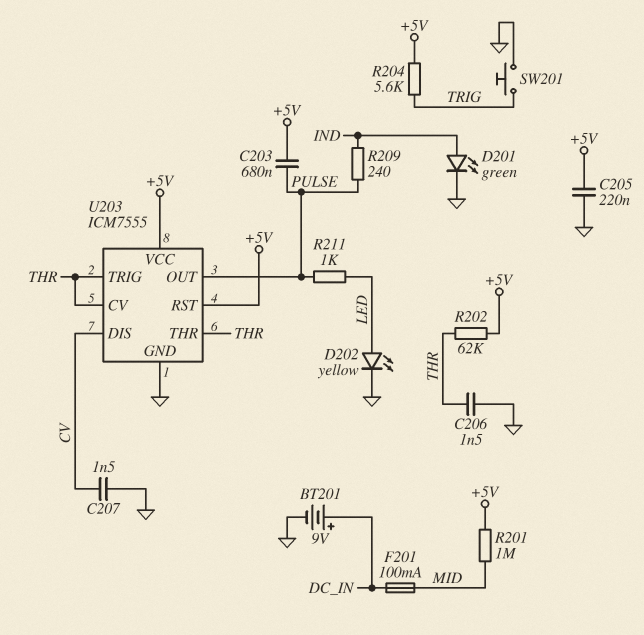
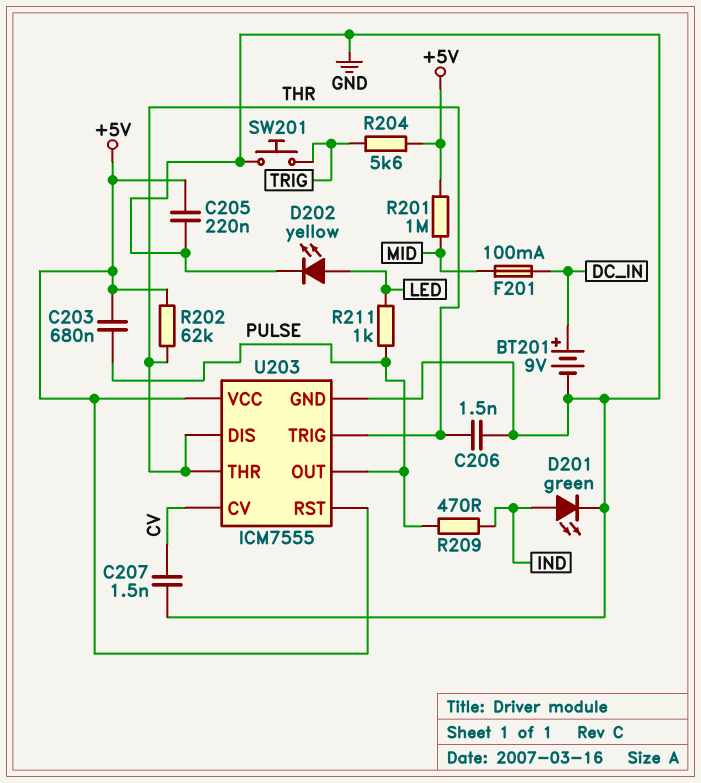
R209: 240 (IND, PULSE) -> 470 (IND, PULSE)
U203 pin CV: THR -> CV
U203 pin DIS: CV -> THR

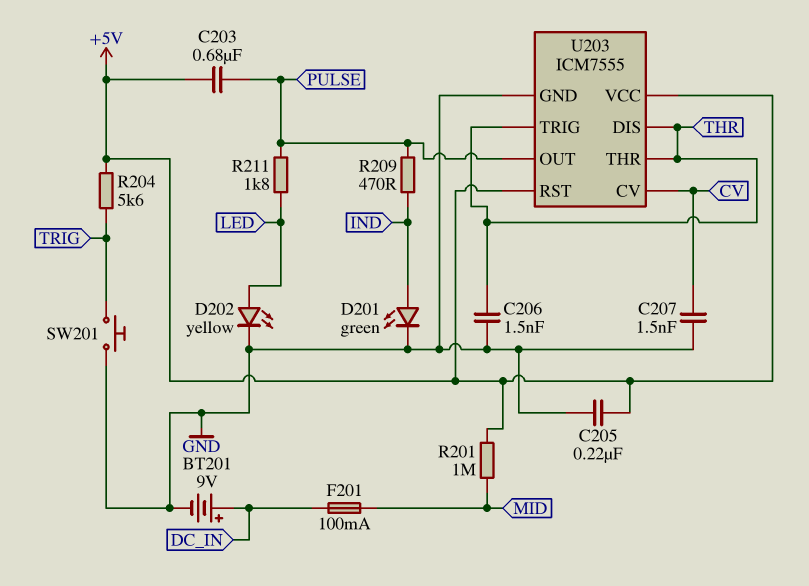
R202: 62k (+5V, THR) -> none
R211: 1k (LED, PULSE) -> 1.8k (LED, PULSE)

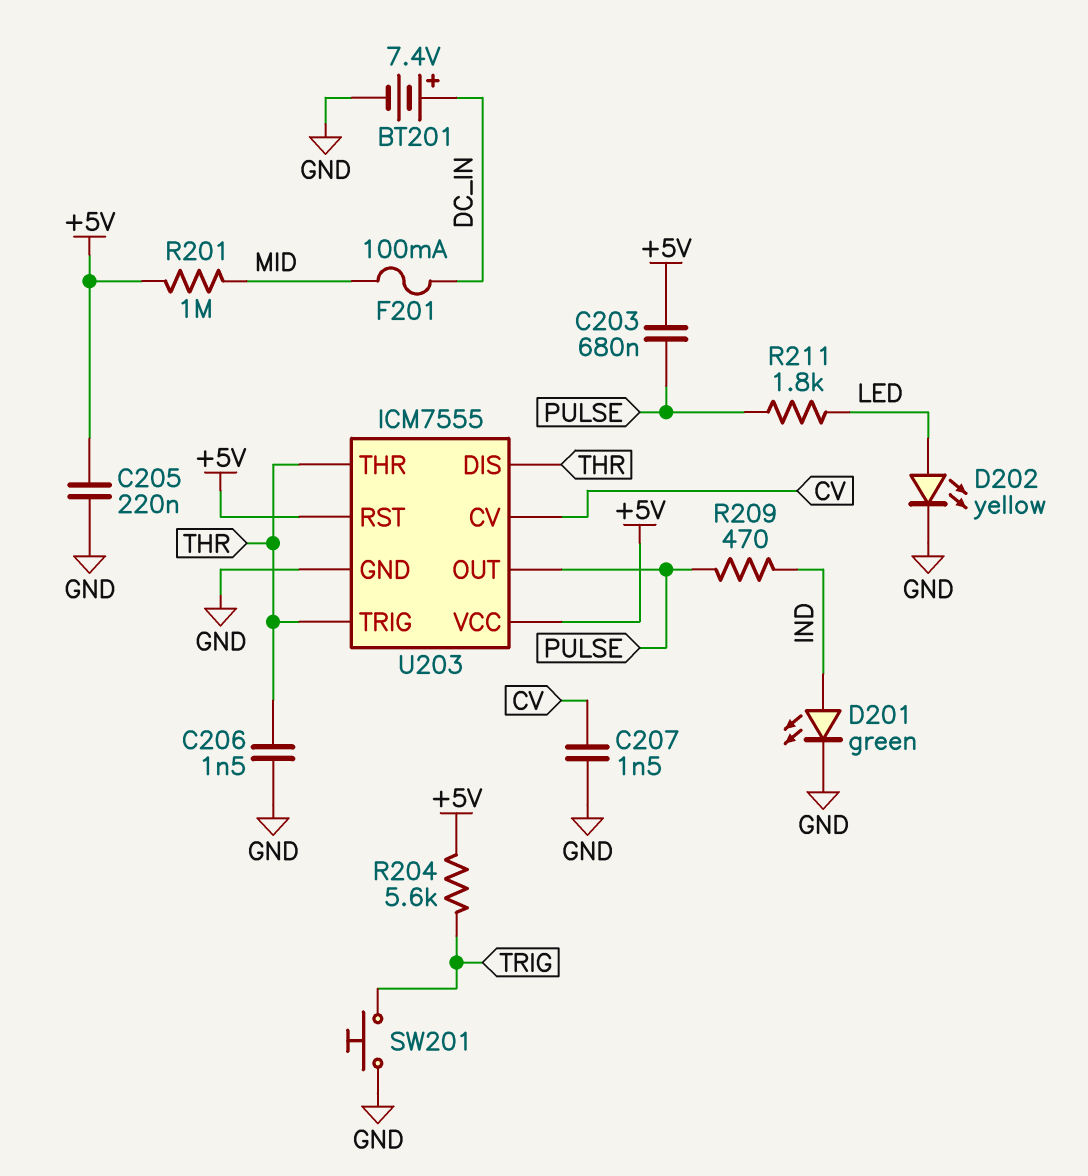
BT201: 9V (plus DC_IN, minus GND) -> 7.4V (plus DC_IN, minus GND)

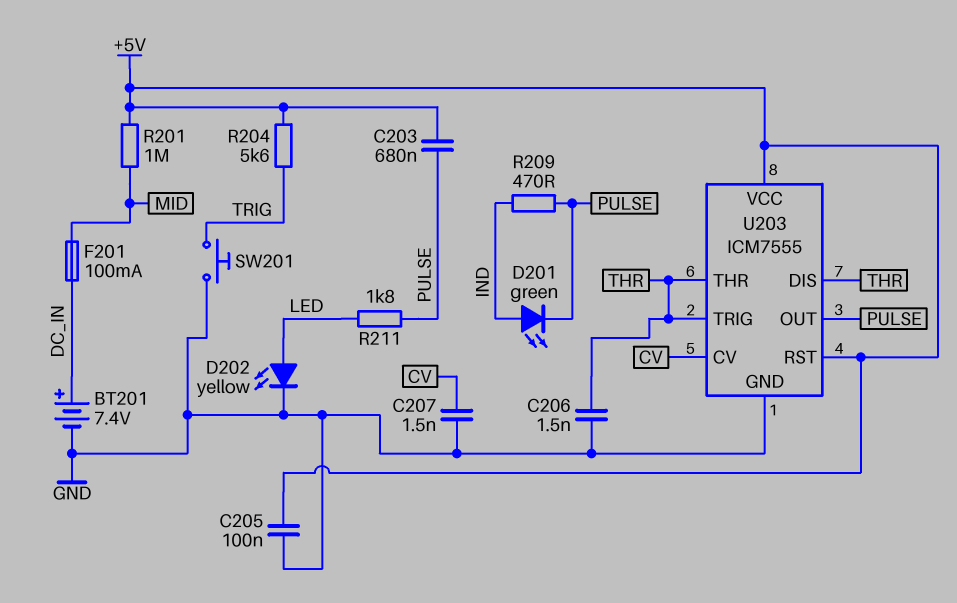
C205: 220nF (+5V, GND) -> 100nF (+5V, GND)
D201: LED green (A IND, K GND) -> LED green (A IND, K PULSE)

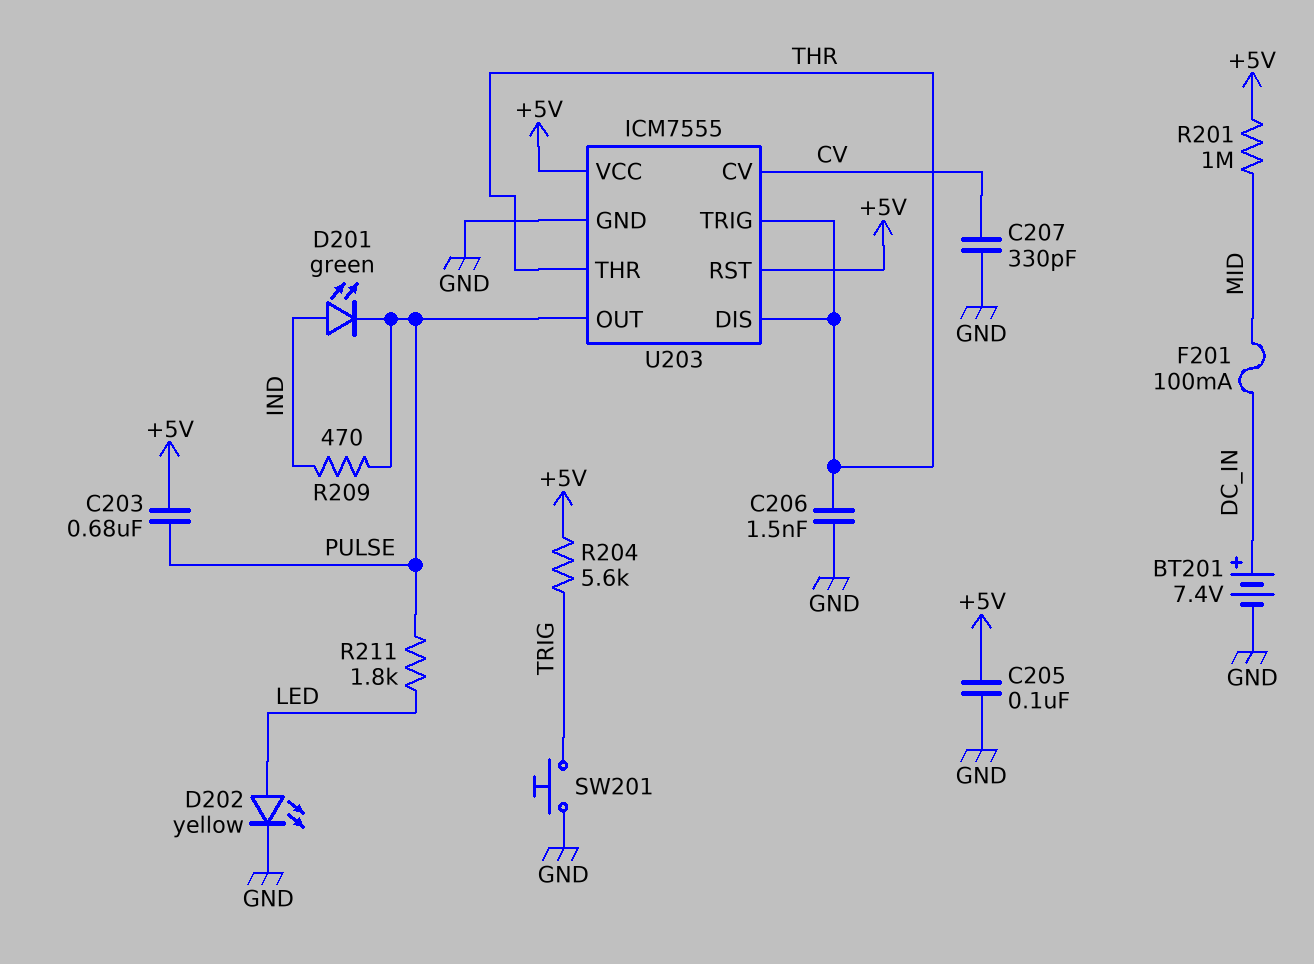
C207: 1.5nF (CV, GND) -> 330pF (CV, GND)

